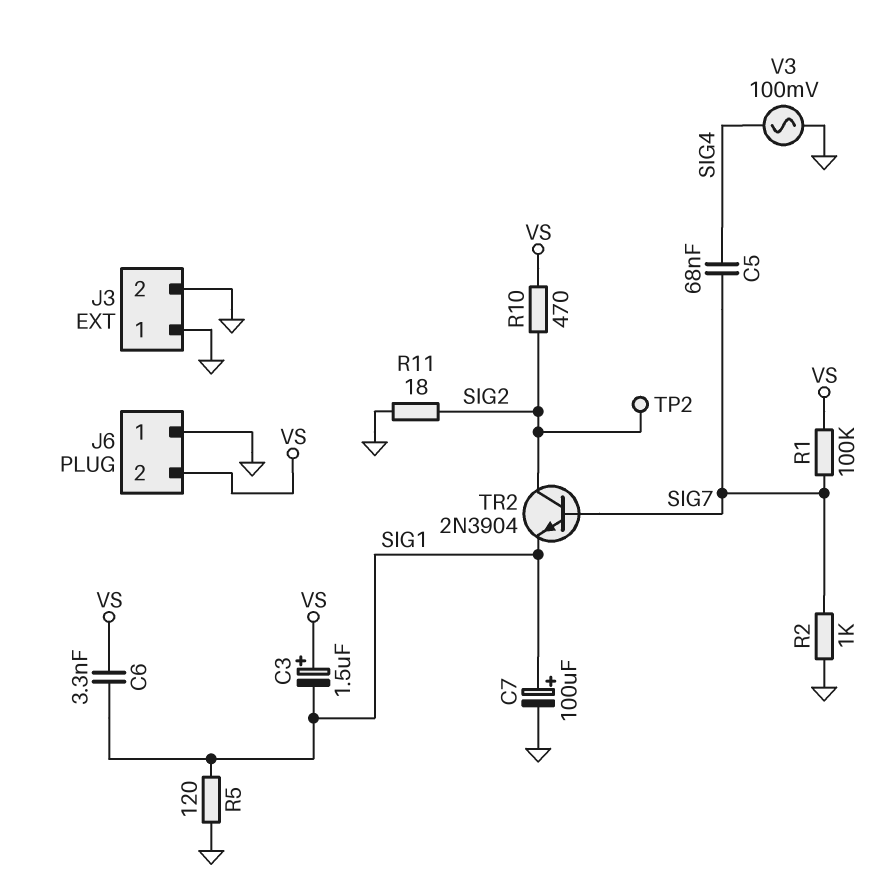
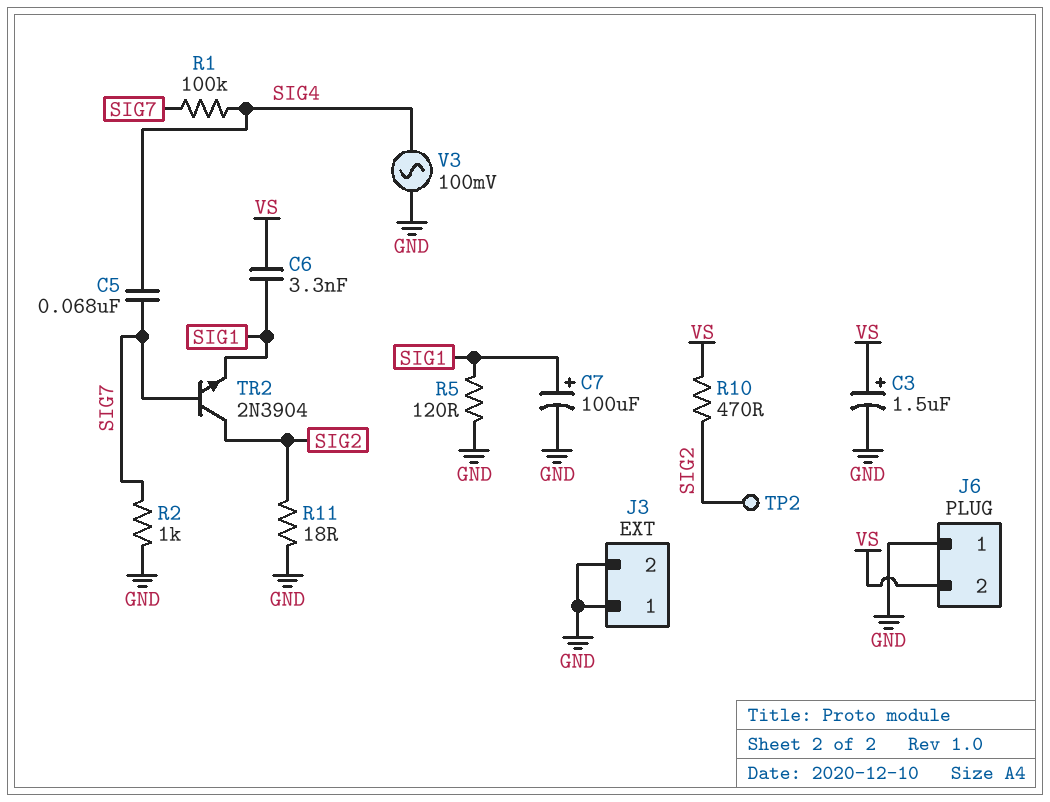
C3: 1.5uF (plus VS, minus SIG1) -> 1.5uF (plus VS, minus GND)
R1: 100k (SIG7, VS) -> 100k (SIG4, SIG7)

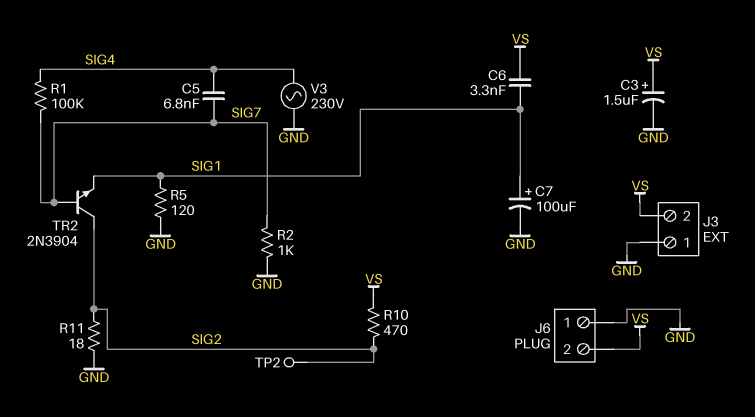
C5: 68nF (SIG4, SIG7) -> 6.8nF (SIG4, SIG7)
J3 pin 2: GND -> VS
V3: AC 100mV (GND, SIG4) -> AC 230V (GND, SIG4)

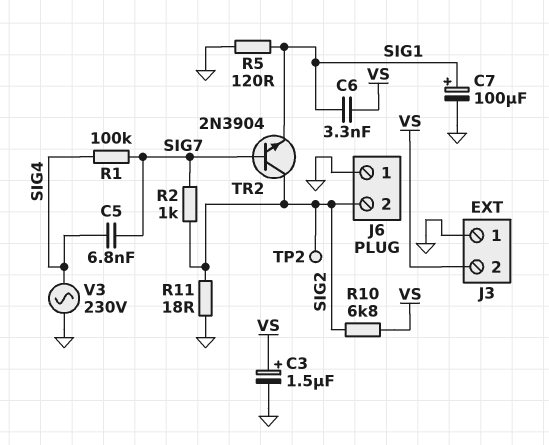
J6 pin 2: VS -> SIG2
R2: 1k (GND, SIG7) -> 1k (SIG2, SIG7)
R10: 470 (SIG2, VS) -> 6.8k (SIG2, VS)

